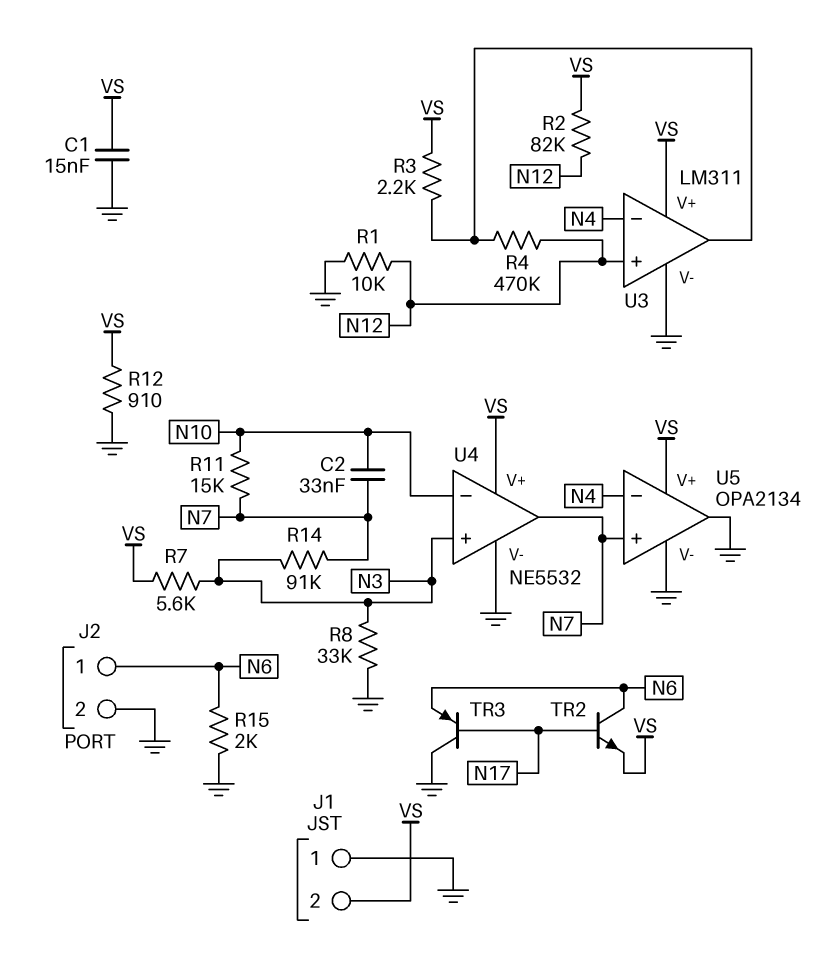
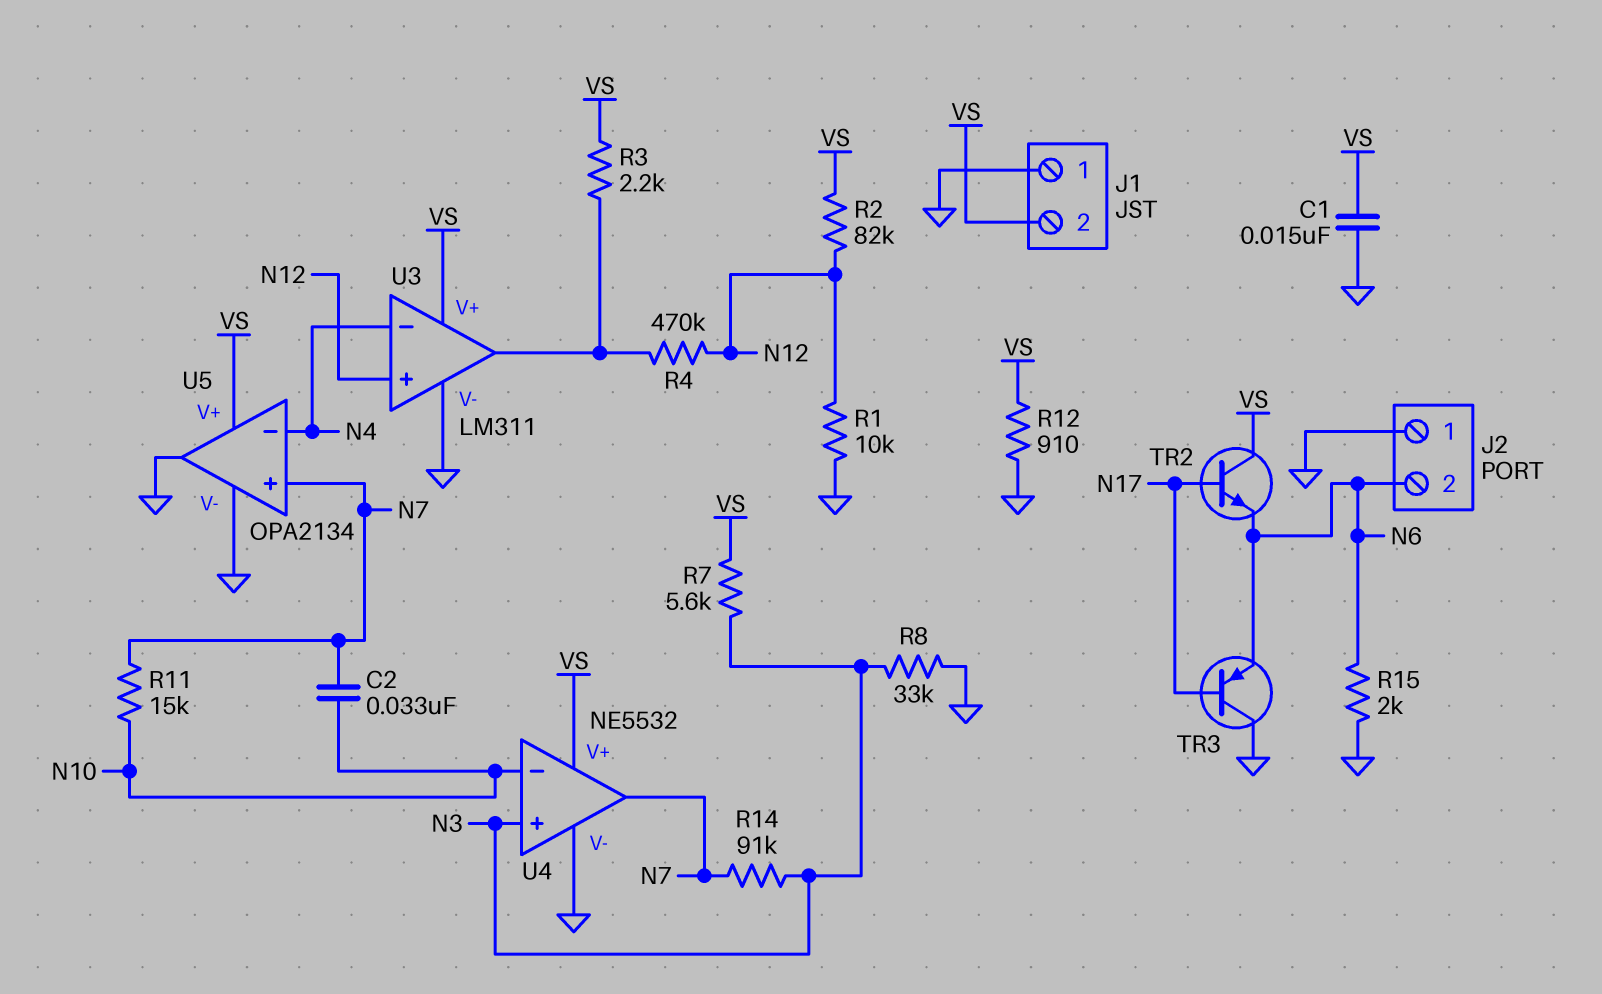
J2 pin 1: N6 -> GND
J2 pin 2: GND -> N6
TR2: NPN (B N17, C N6, E VS) -> NPN (B N17, C VS, E N6)

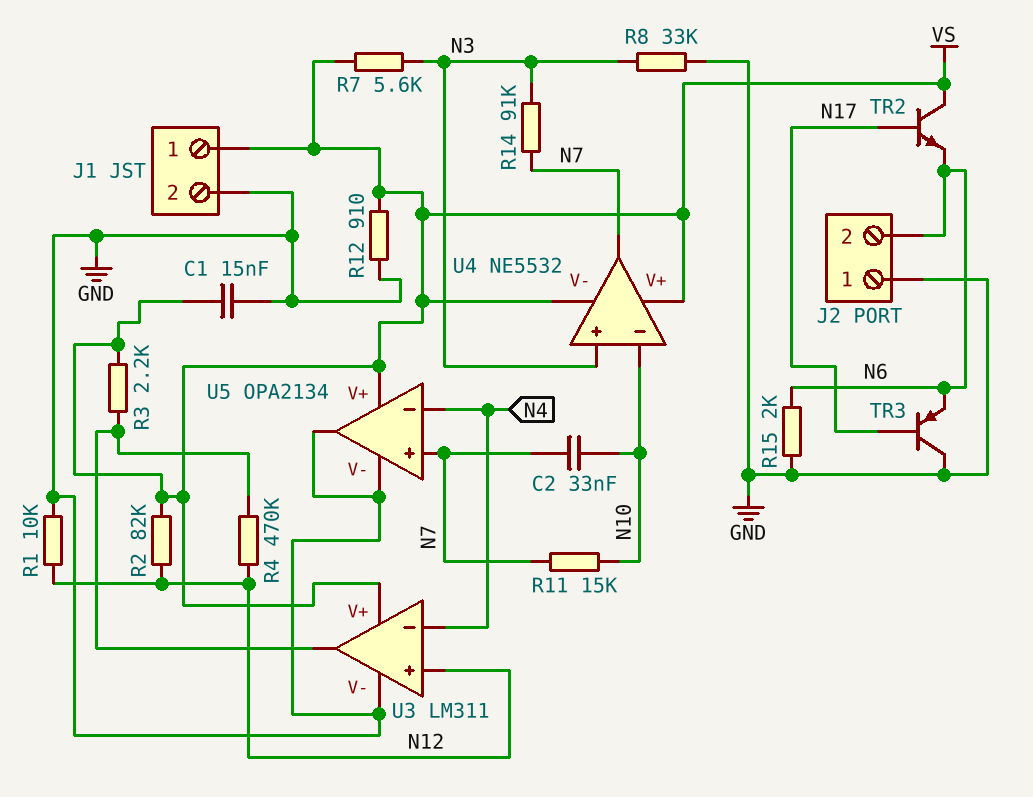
J1 pin 1: GND -> VS
J1 pin 2: VS -> GND
U4 pin V-: GND -> VS

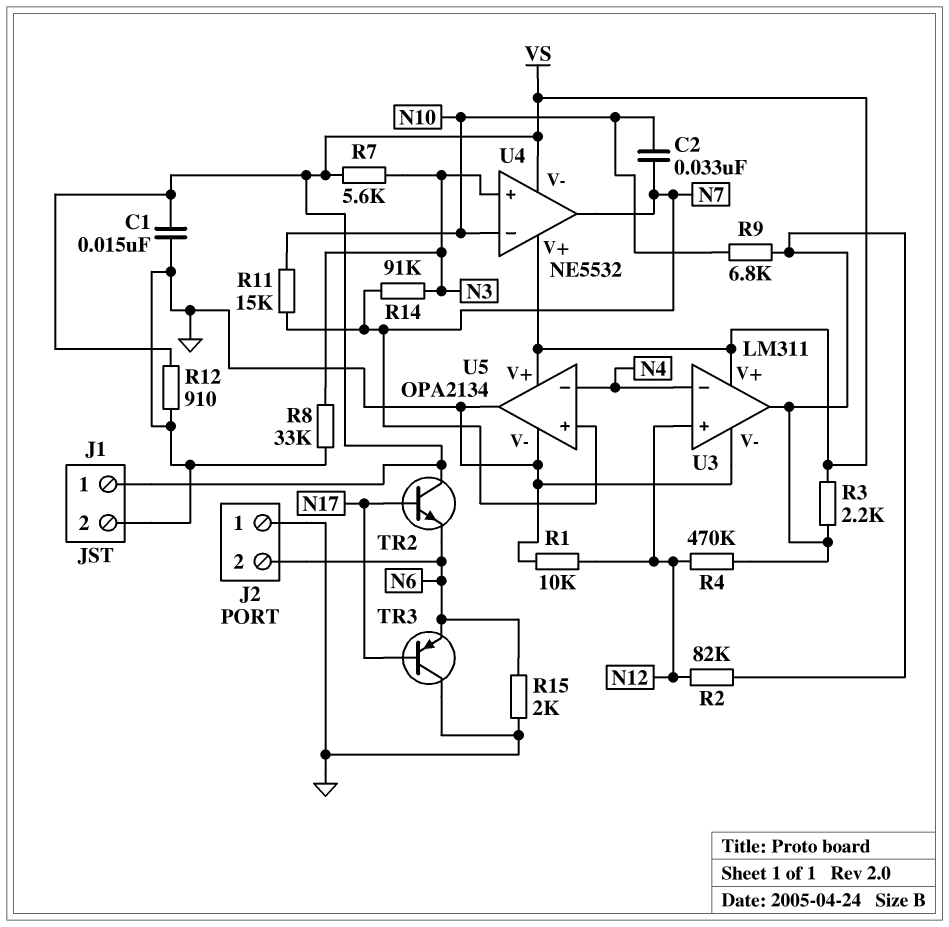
R2: 82k (N12, VS) -> 82k (N12, U3/out)
R9: none -> 6.8k (N10, U3/out)

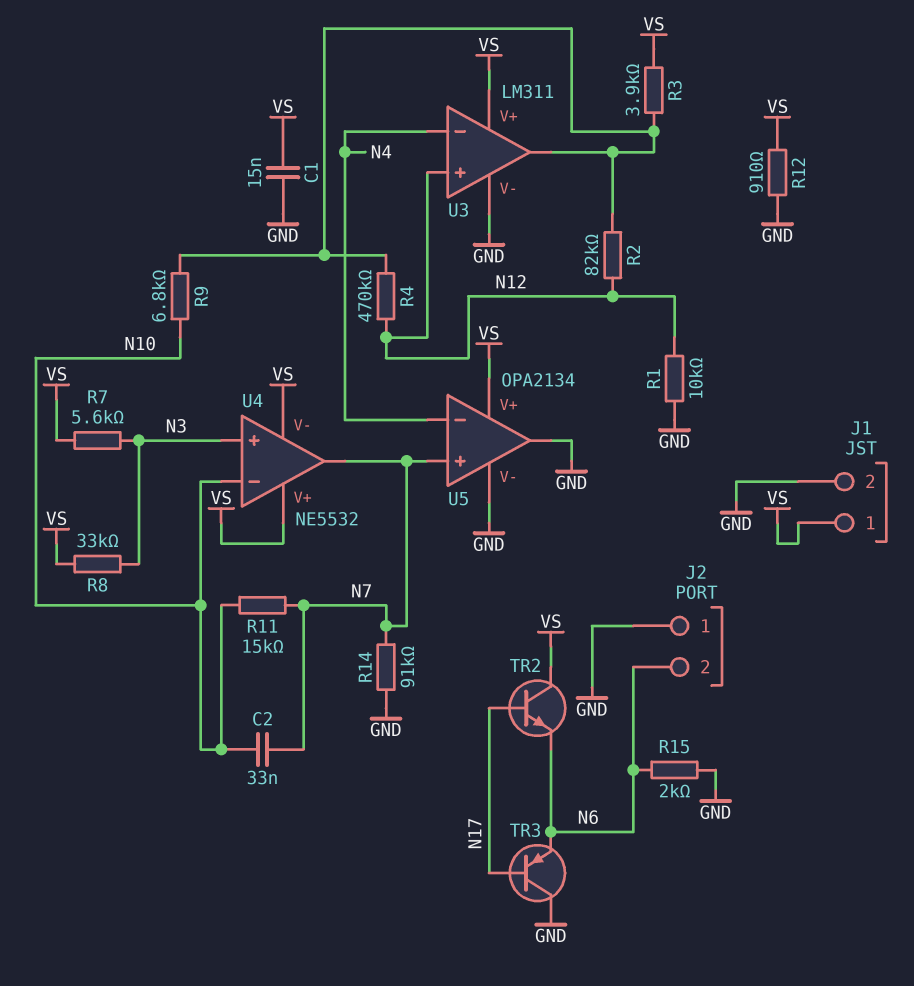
R3: 2.2k (U3/out, VS) -> 3.9k (U3/out, VS)
R8: 33k (GND, N3) -> 33k (N3, VS)
R14: 91k (N3, N7) -> 91k (GND, N7)

